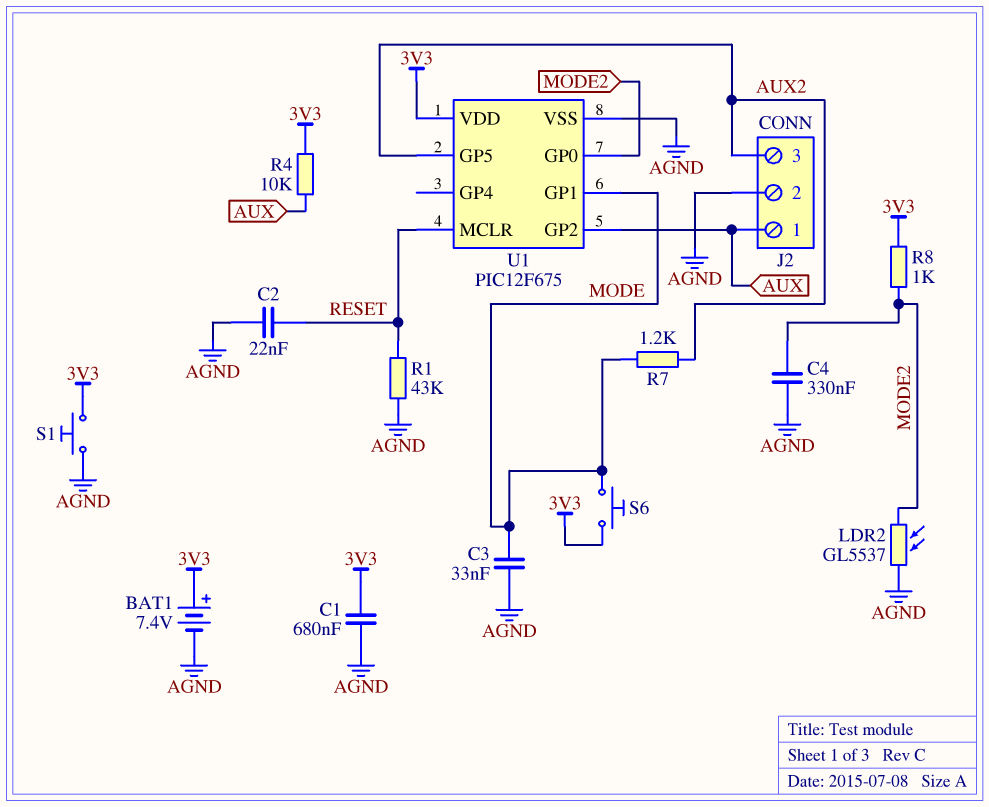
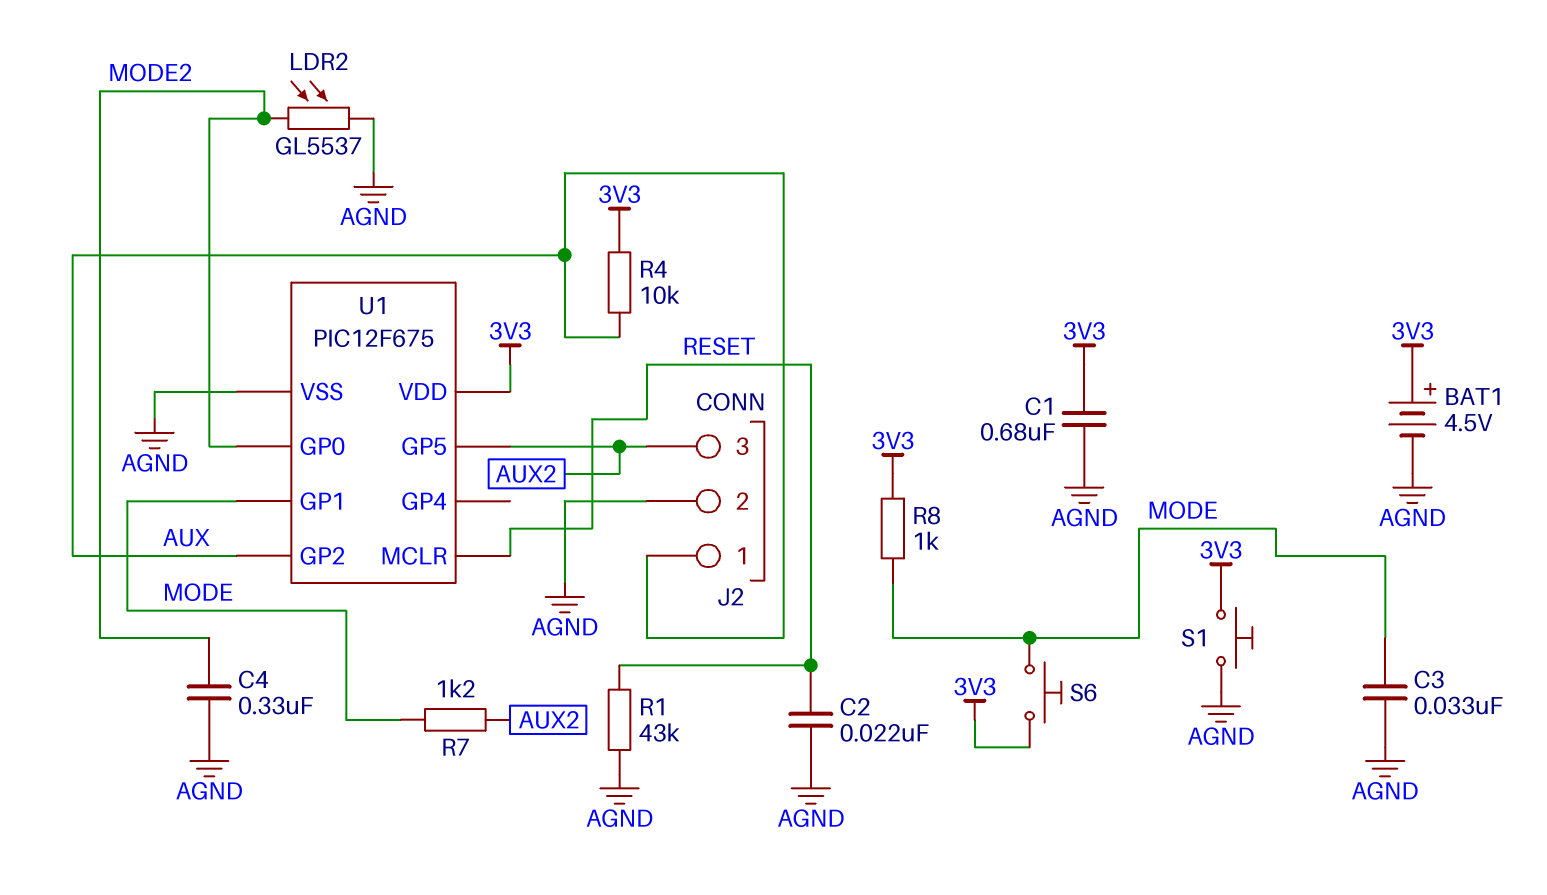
BAT1: 7.4V (plus 3V3, minus AGND) -> 4.5V (plus 3V3, minus AGND)
R8: 1k (3V3, MODE2) -> 1k (3V3, MODE)

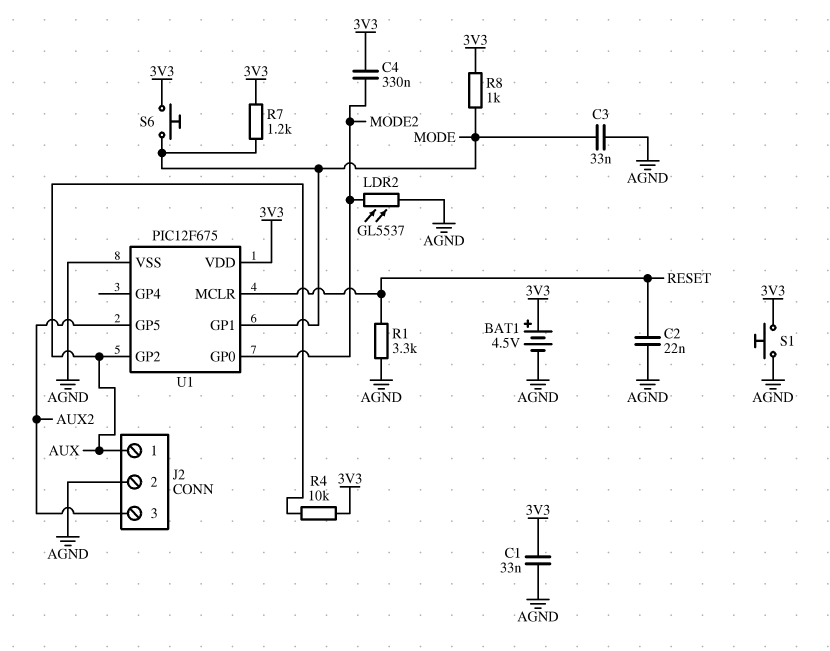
C1: 680nF (3V3, AGND) -> 33nF (3V3, AGND)
C4: 330nF (AGND, MODE2) -> 330nF (3V3, MODE2)
R1: 43k (AGND, RESET) -> 3.3k (AGND, RESET)
R7: 1.2k (AUX2, MODE) -> 1.2k (3V3, MODE)

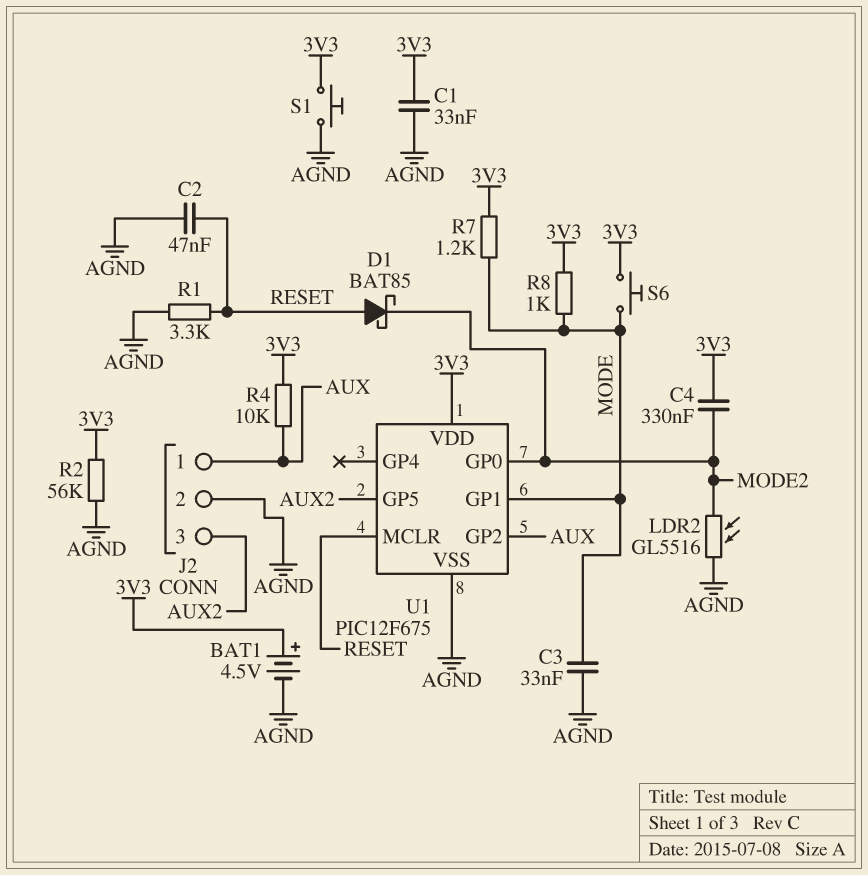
C2: 22nF (AGND, RESET) -> 47nF (AGND, RESET)
D1: none -> schottky BAT85 (A RESET, K MODE2)
LDR2: GL5537 (AGND, MODE2) -> GL5516 (AGND, MODE2)
R2: none -> 56k (3V3, AGND)

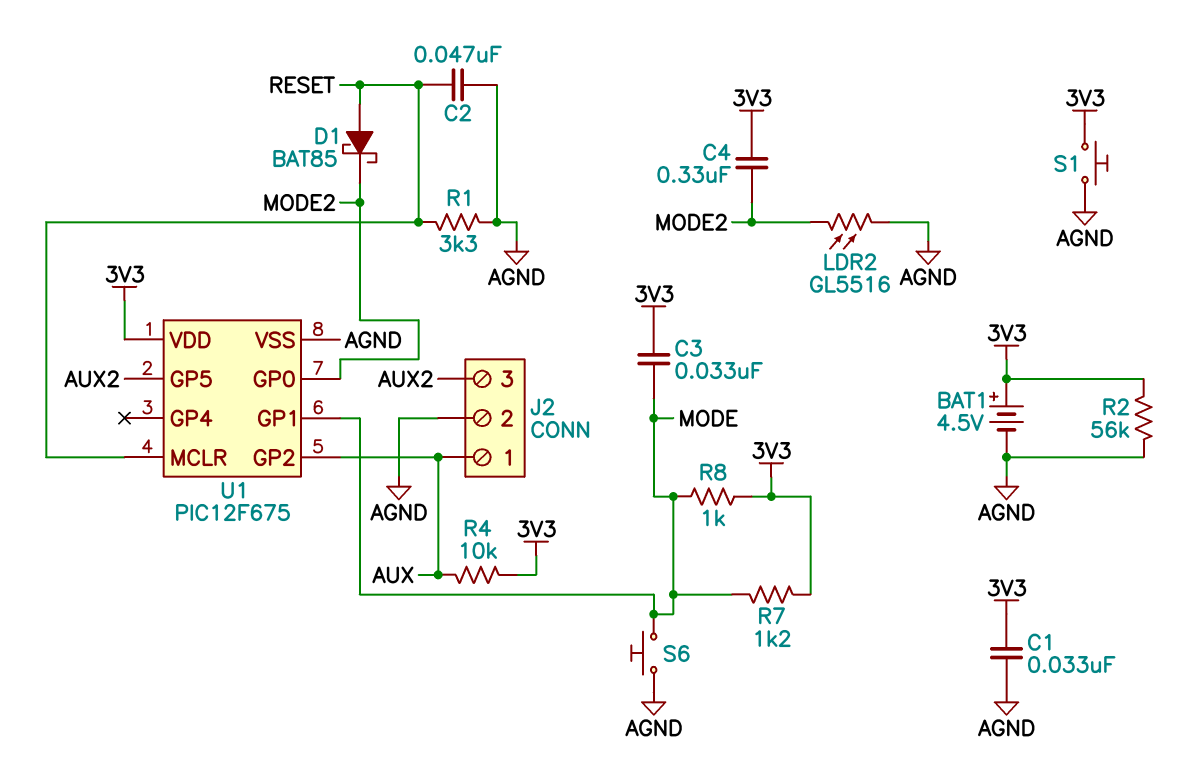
C3: 33nF (AGND, MODE) -> 33nF (3V3, MODE)
S6: button (3V3, MODE) -> button (AGND, MODE)

